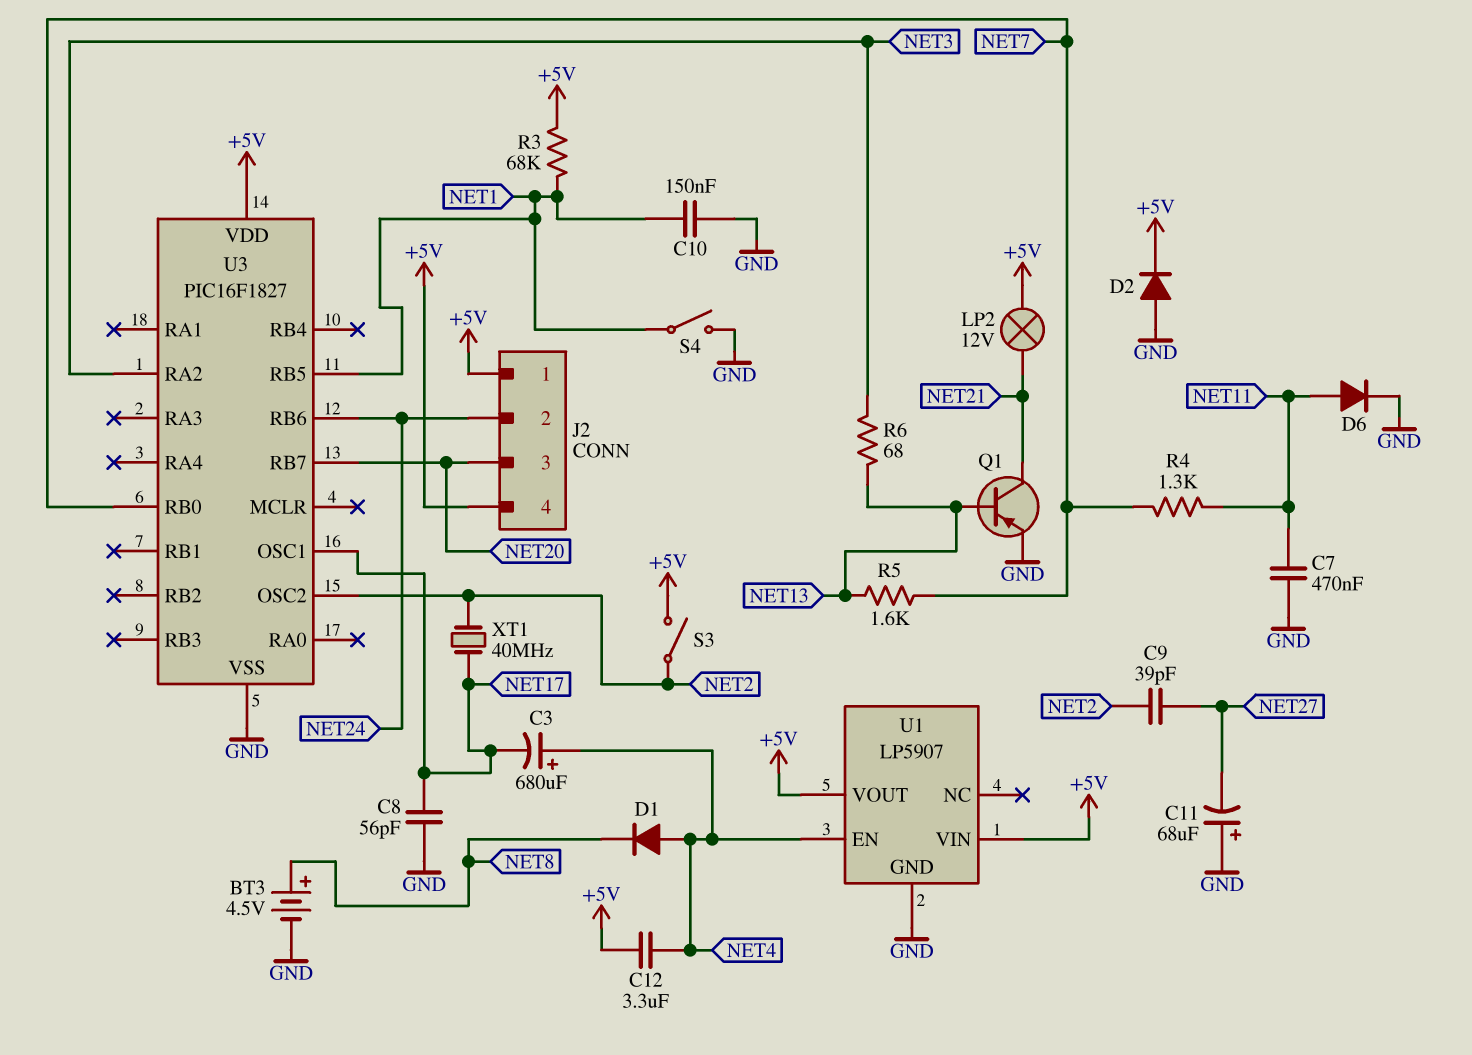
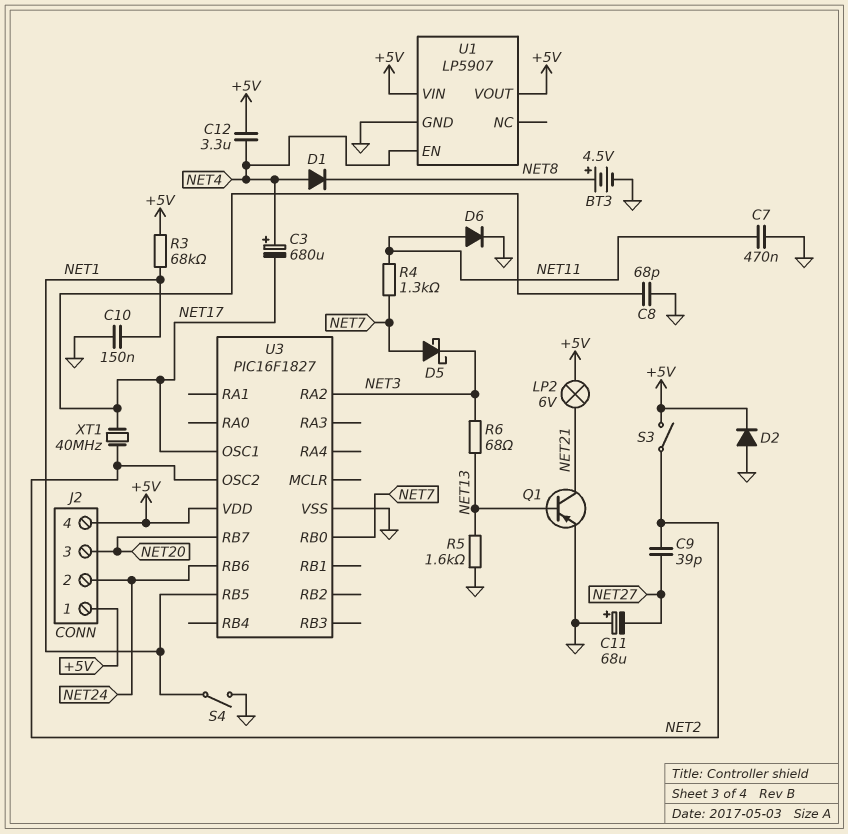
C8: 56pF (GND, NET17) -> 68pF (GND, NET17)
D5: none -> schottky (A NET7, K NET3)
LP2: lamp 12V (+5V, NET21) -> lamp 6V (+5V, NET21)
R5: 1.6k (NET7, NET13) -> 1.6k (GND, NET13)

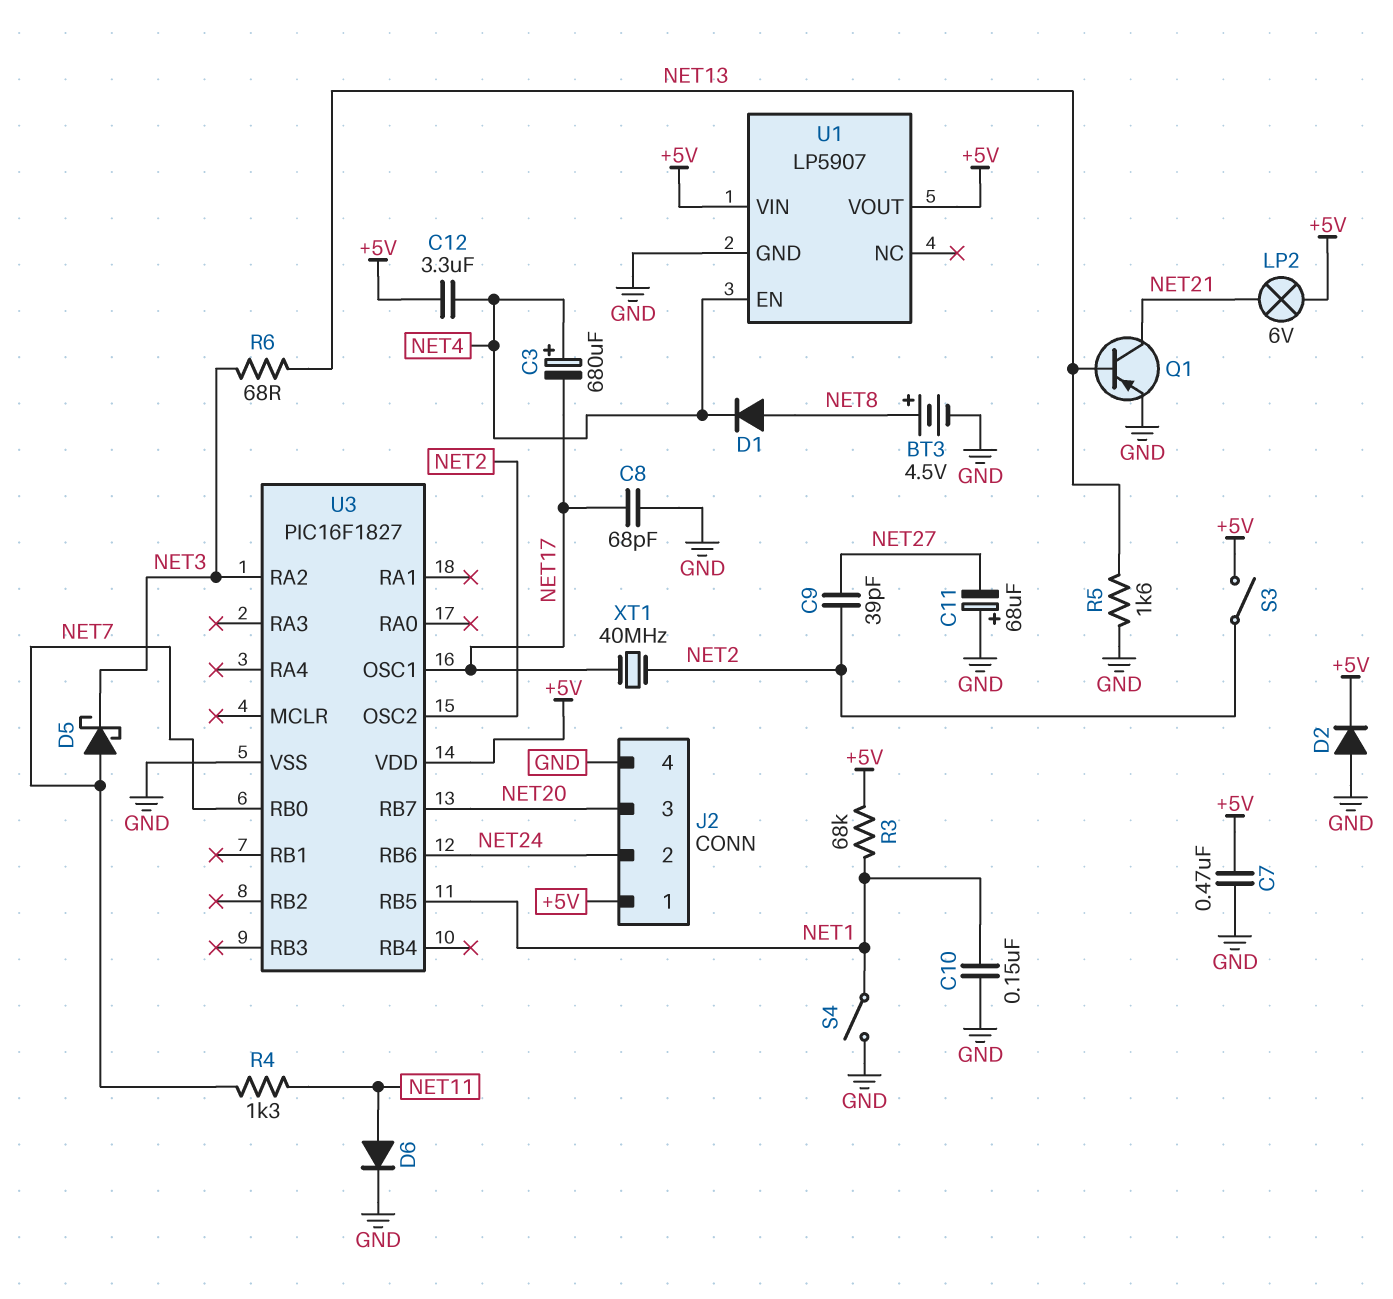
C7: 470nF (GND, NET11) -> 470nF (+5V, GND)
D1: diode (A NET4, K NET8) -> diode (A NET8, K NET4)
J2 pin 4: +5V -> GND

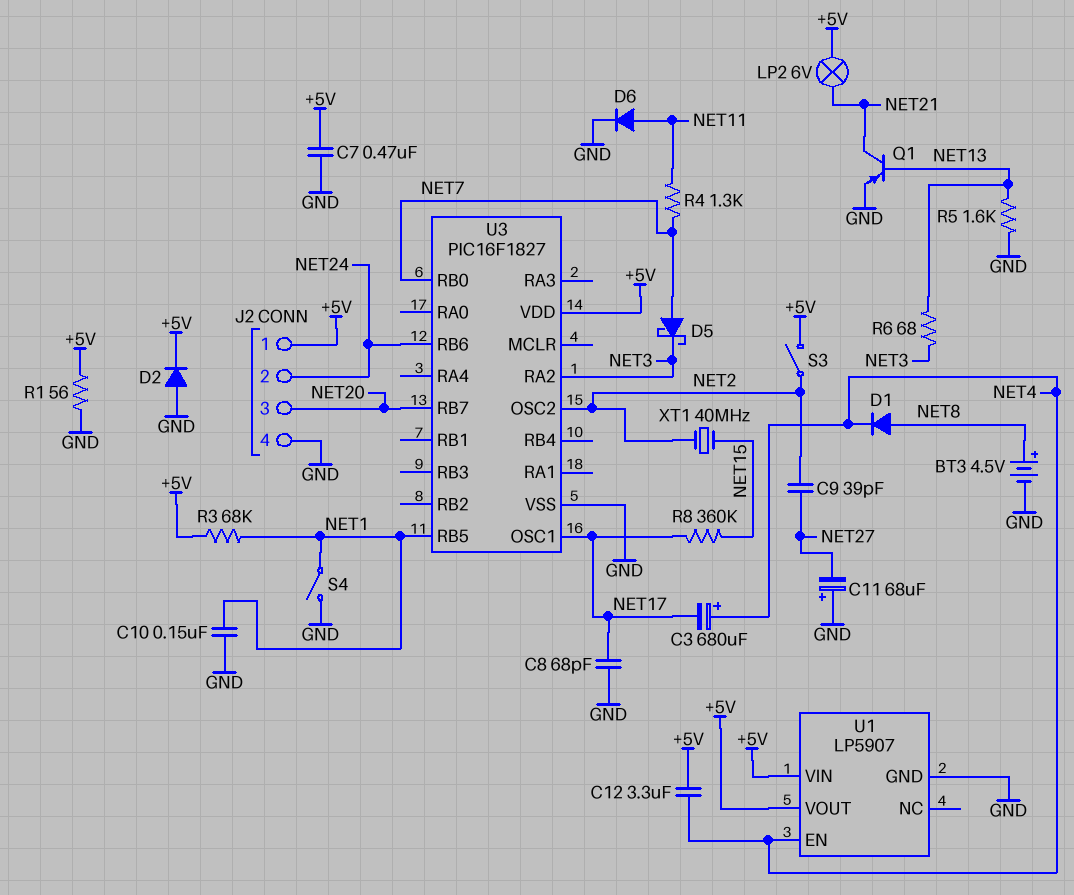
R1: none -> 56 (+5V, GND)
R8: none -> 360k (NET15, NET17)
XT1: 40MHz (NET2, NET17) -> 40MHz (NET2, NET15)

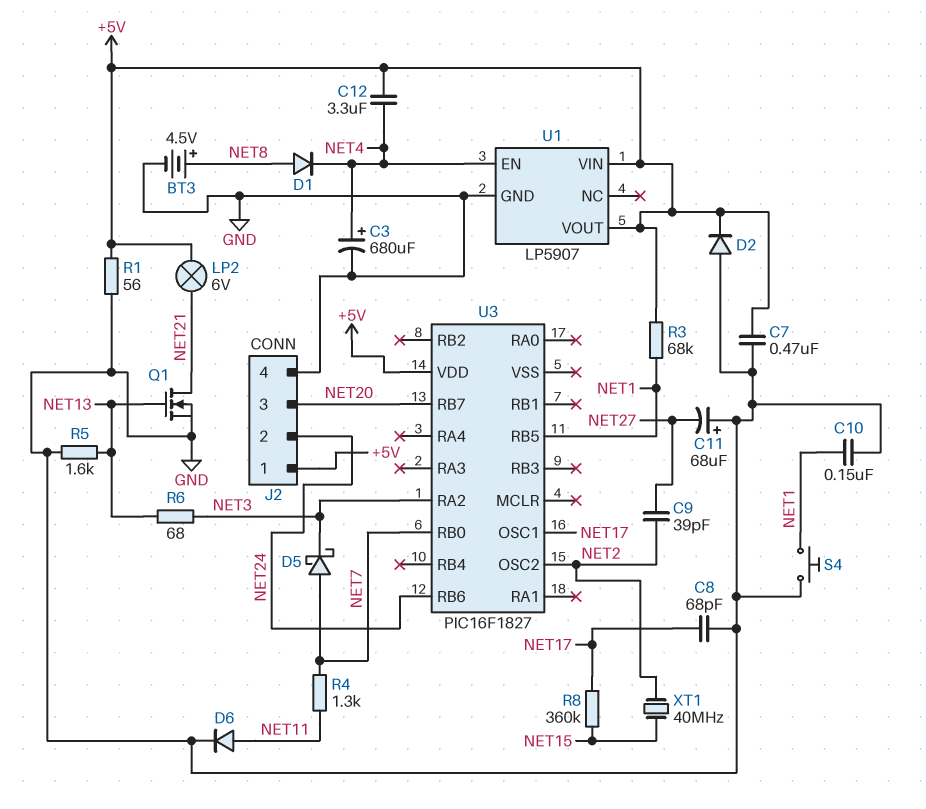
C3: 680uF (plus NET4, minus NET17) -> 680uF (plus NET4, minus GND)
Q1: PNP (B NET13, C NET21, E GND) -> NMOS (G NET13, D NET21, S GND)
S3: switch (+5V, NET2) -> none
S4: switch (GND, NET1) -> button (GND, NET1)
U3 pin VSS: GND -> none

